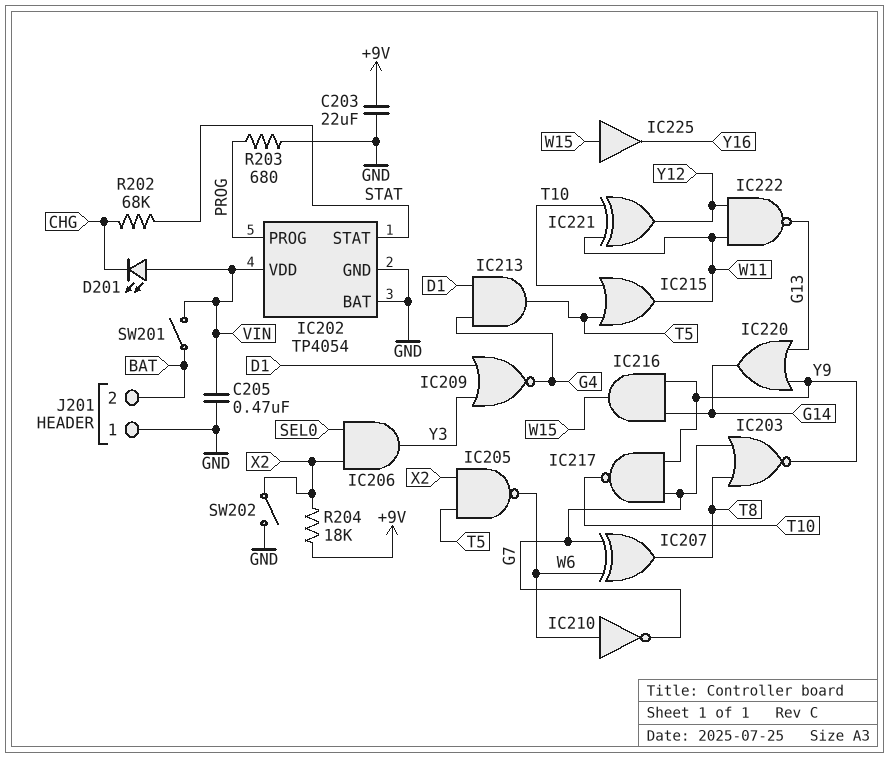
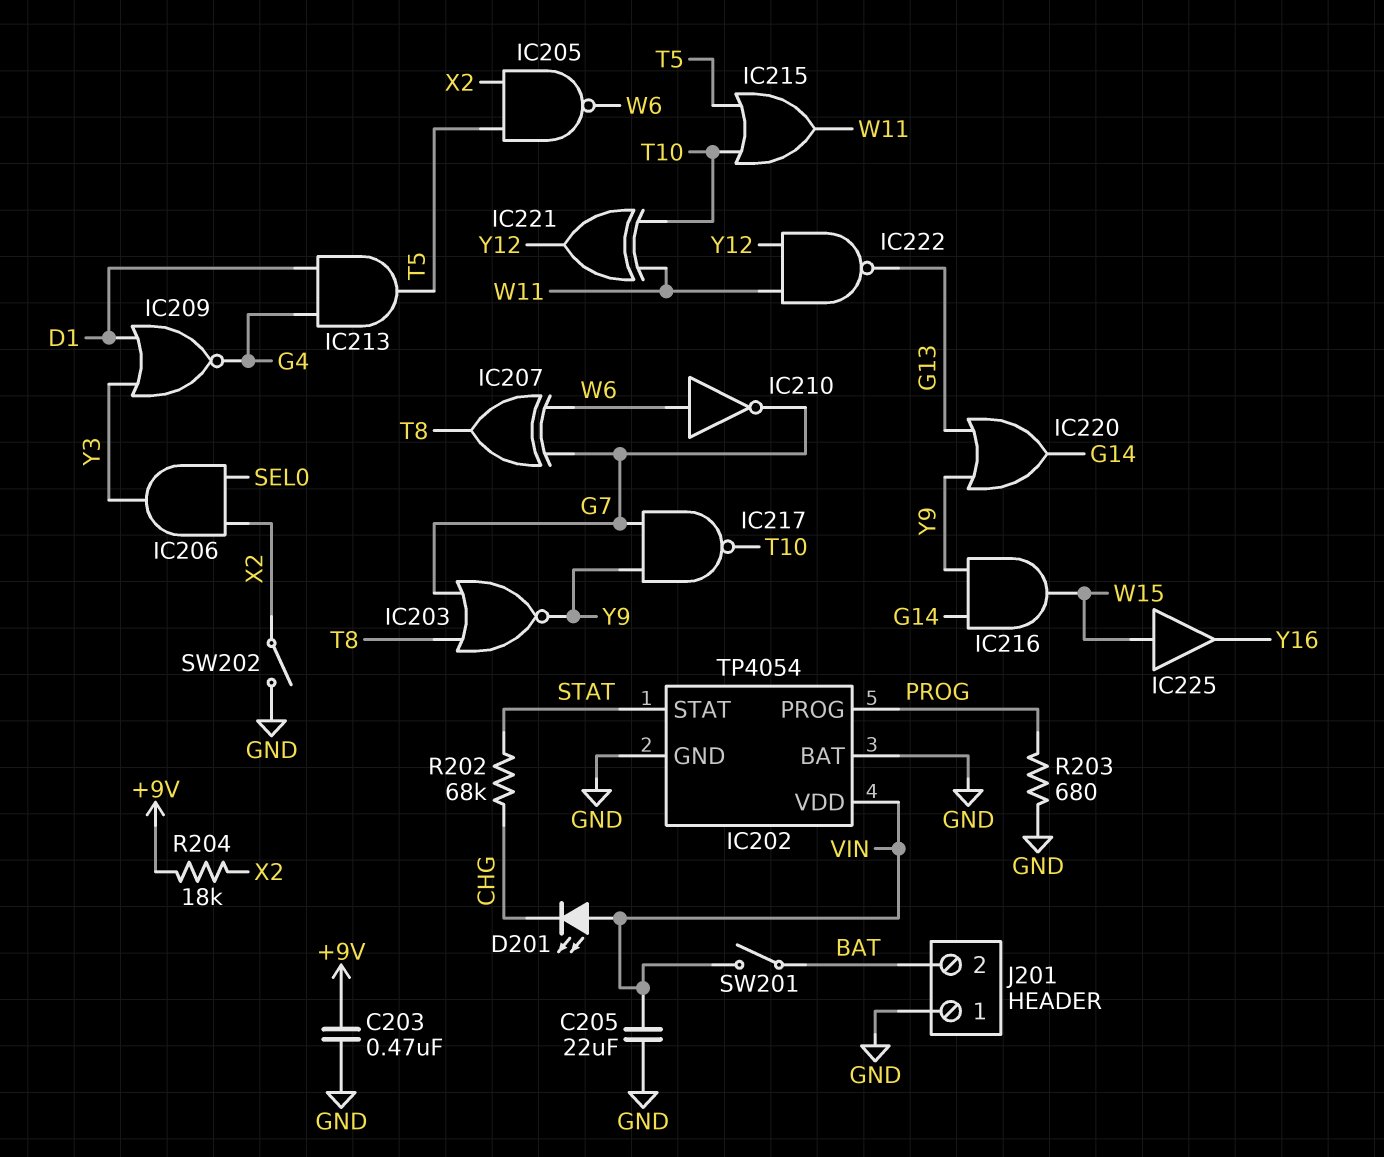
C203: 22uF (+9V, GND) -> 470nF (+9V, GND)
C205: 470nF (GND, VIN) -> 22uF (GND, VIN)

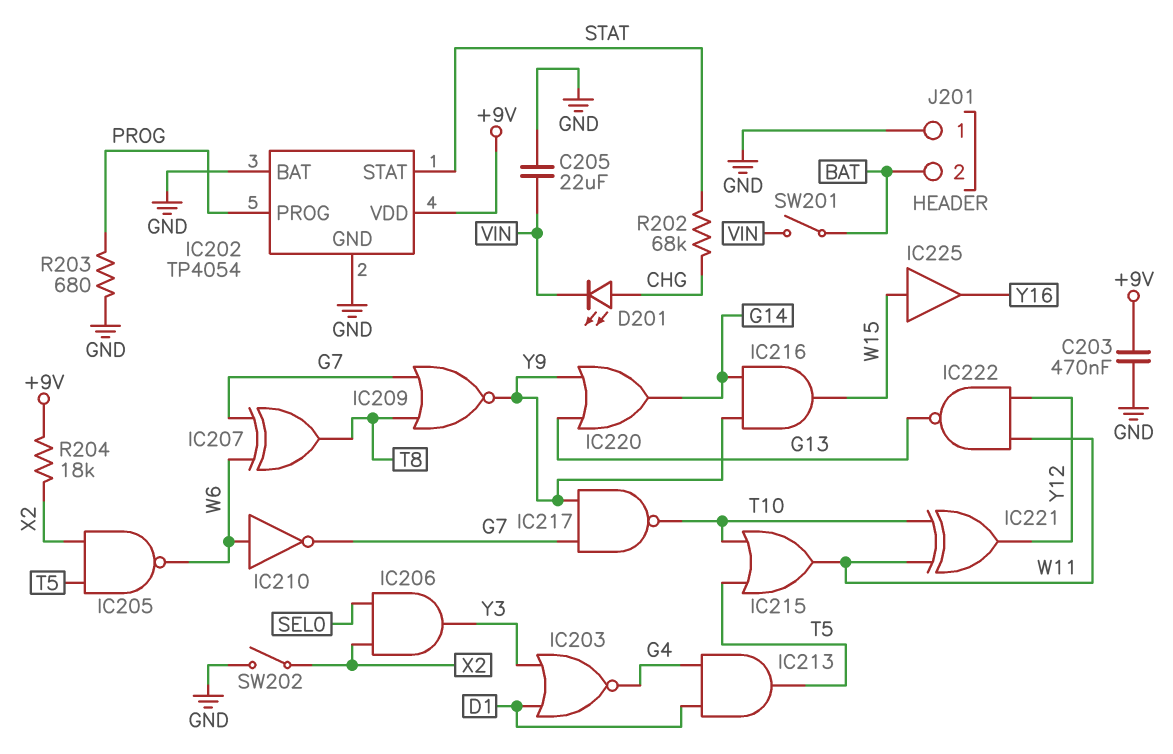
D201: LED (A VIN, K CHG) -> LED (A CHG, K VIN)
IC202 pin VDD: VIN -> +9V
IC203: NOR (in G7, in T8, out Y9) -> NOR (in D1, in Y3, out G4)
IC209: NOR (in D1, in Y3, out G4) -> NOR (in G7, in T8, out Y9)

